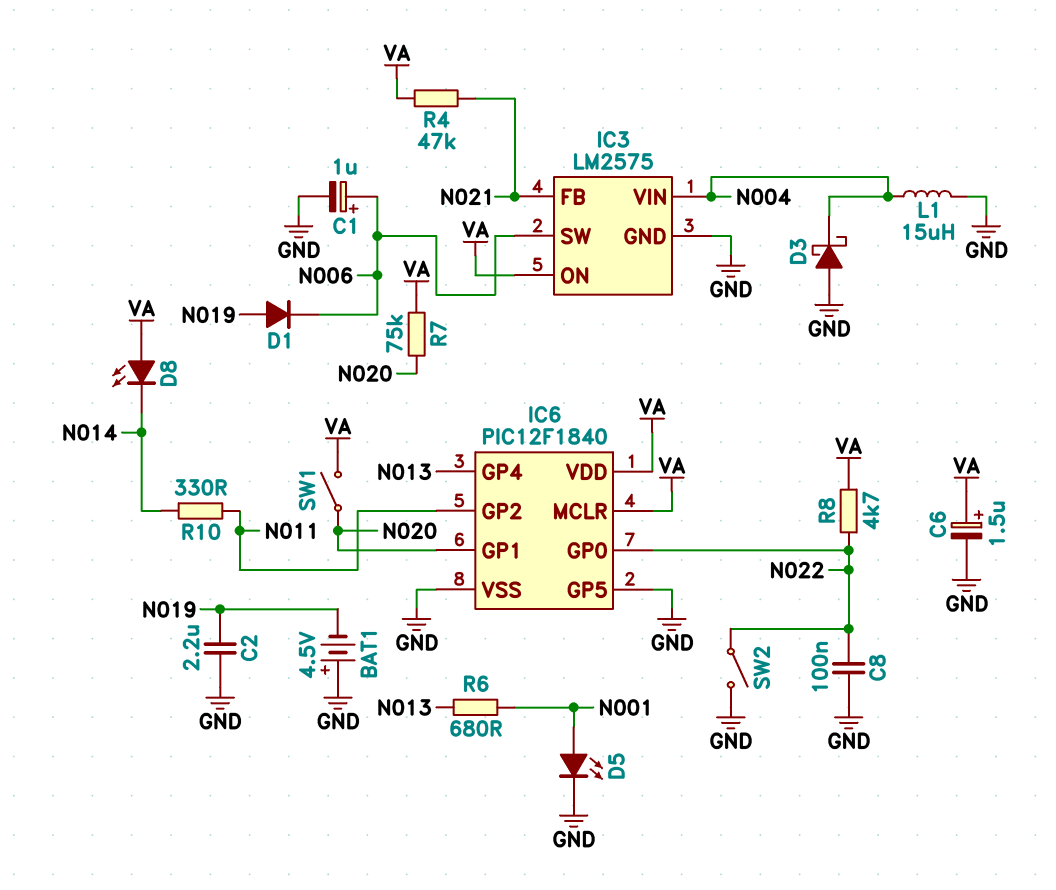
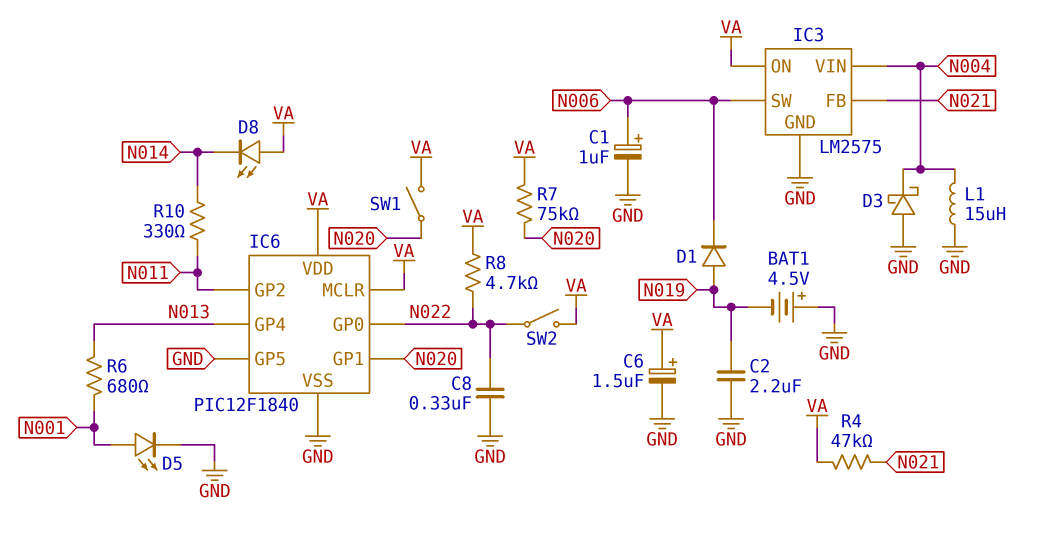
C8: 100nF (GND, N022) -> 330nF (GND, N022)
SW2: switch (GND, N022) -> switch (N022, VA)

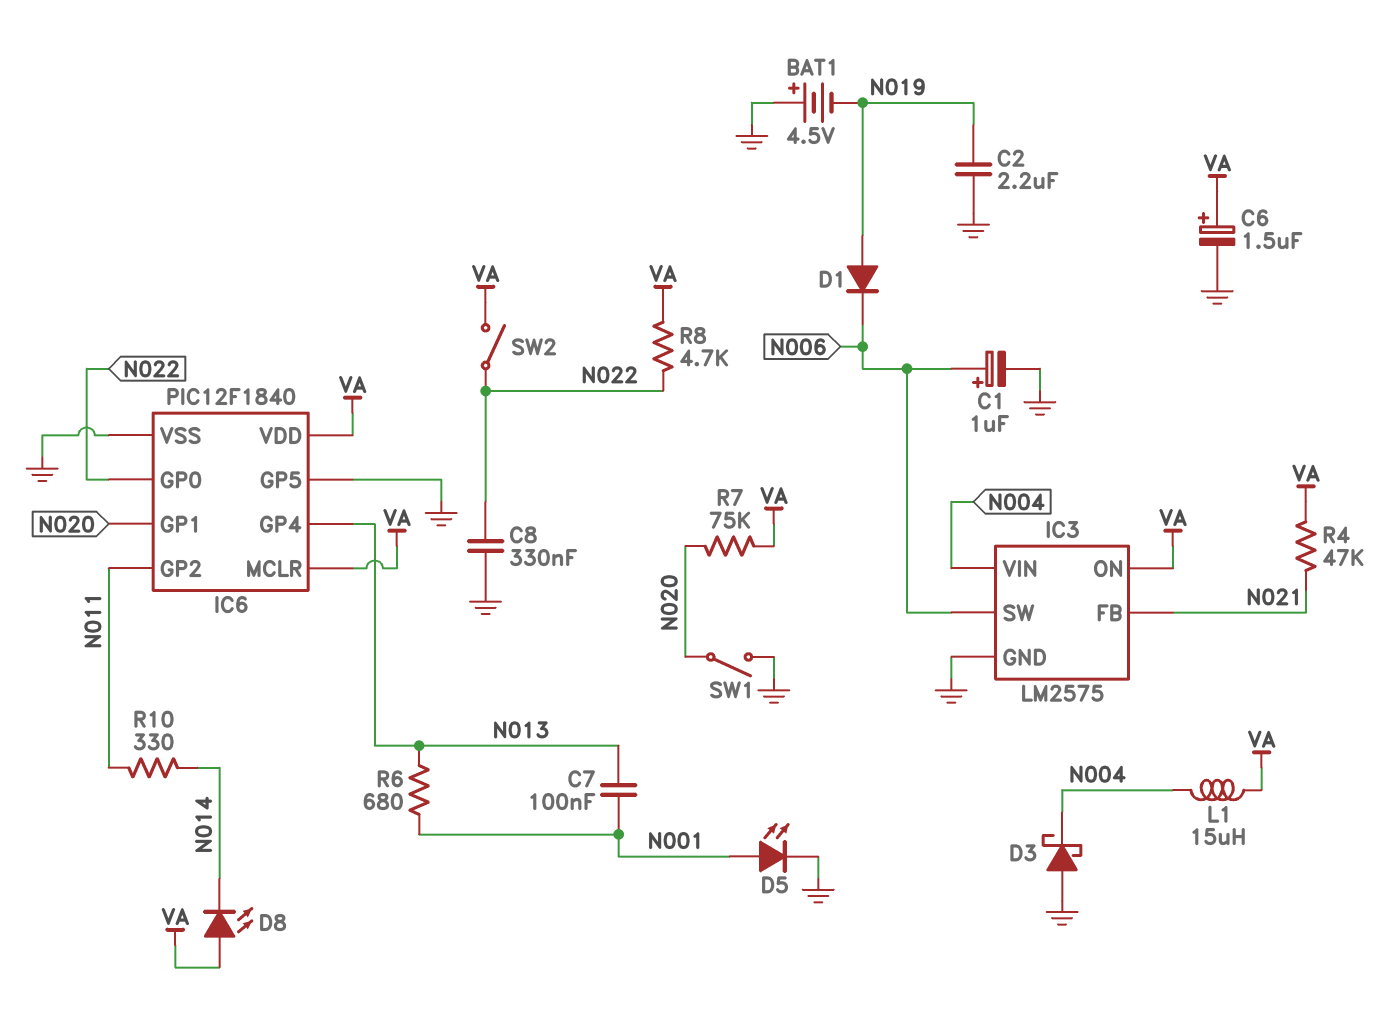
C7: none -> 100nF (N001, N013)
L1: 15uH (GND, N004) -> 15uH (N004, VA)
SW1: switch (N020, VA) -> switch (GND, N020)

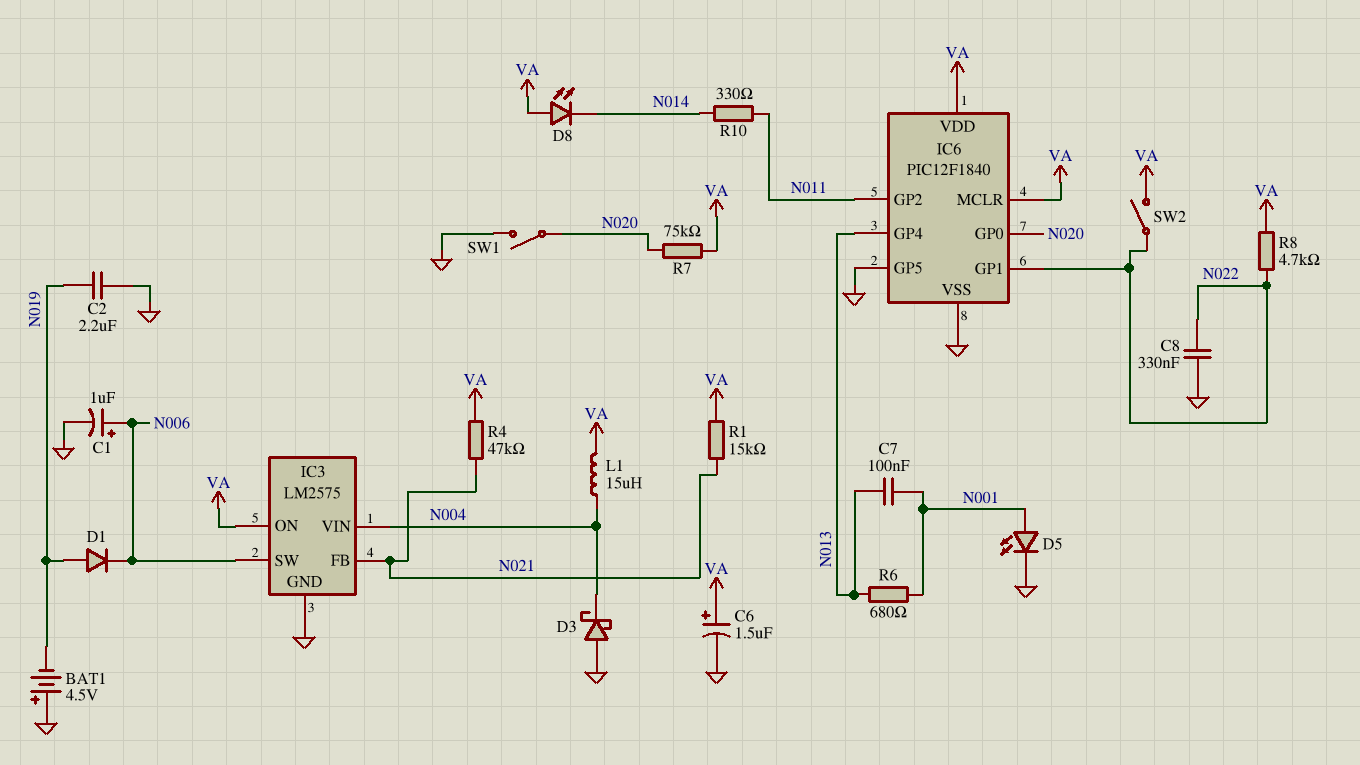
IC6 pin GP0: N022 -> N020
IC6 pin GP1: N020 -> N022
R1: none -> 15k (N021, VA)

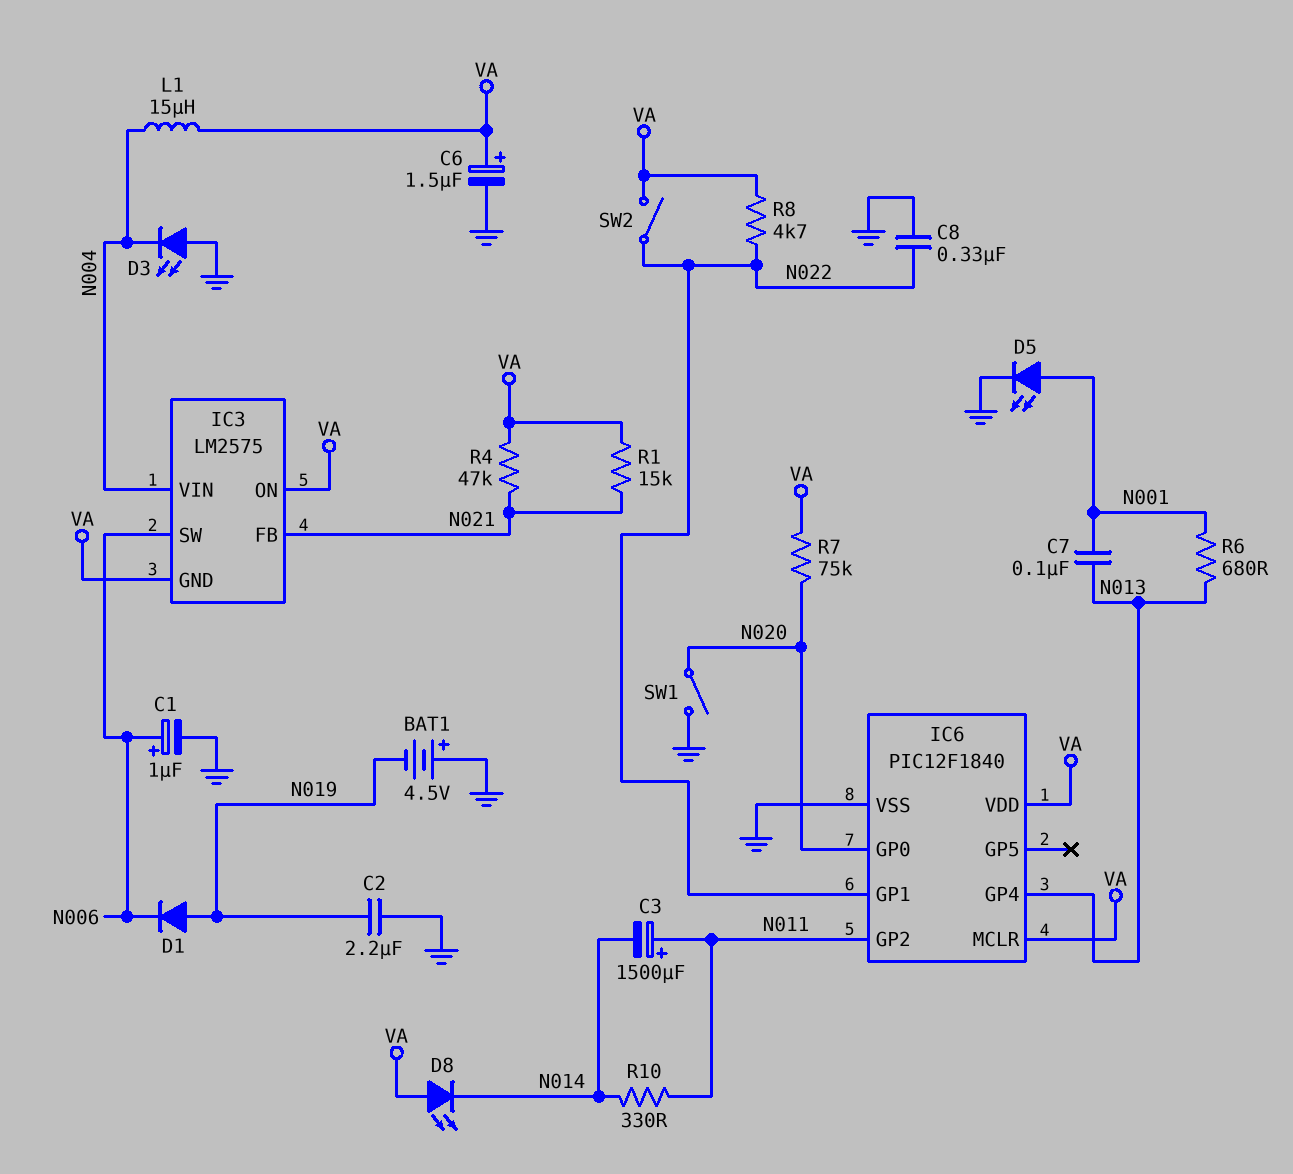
C3: none -> 1500uF (plus N011, minus N014)
D3: schottky (A GND, K N004) -> LED (A GND, K N004)
IC3 pin GND: GND -> VA
IC6 pin GP5: GND -> none

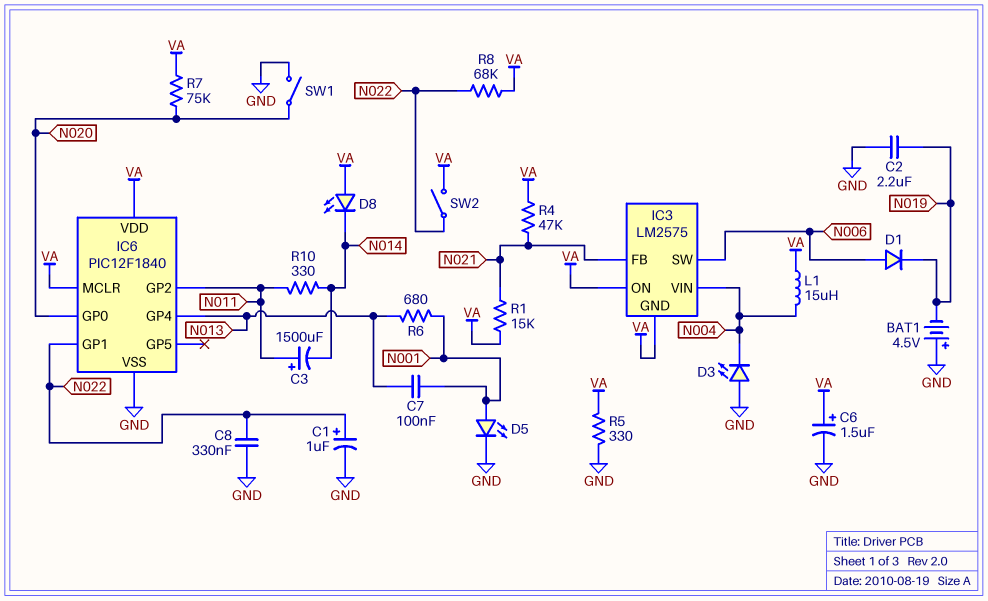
C1: 1uF (plus N006, minus GND) -> 1uF (plus N022, minus GND)
D1: diode (A N019, K N006) -> diode (A N006, K N019)
R5: none -> 330 (GND, VA)
R8: 4.7k (N022, VA) -> 68k (N022, VA)

